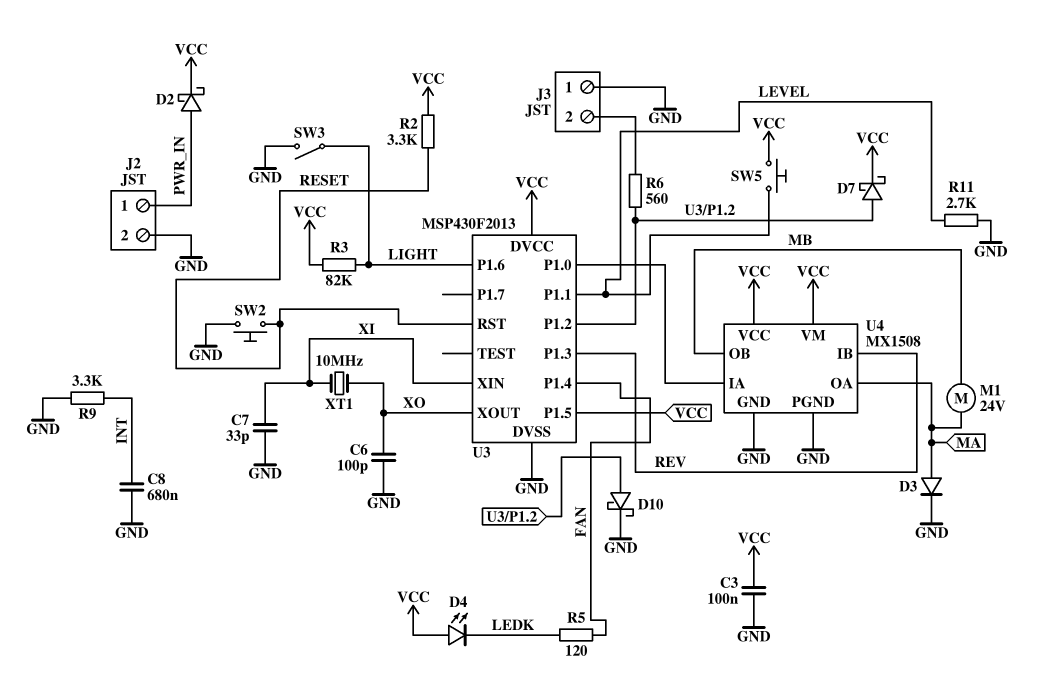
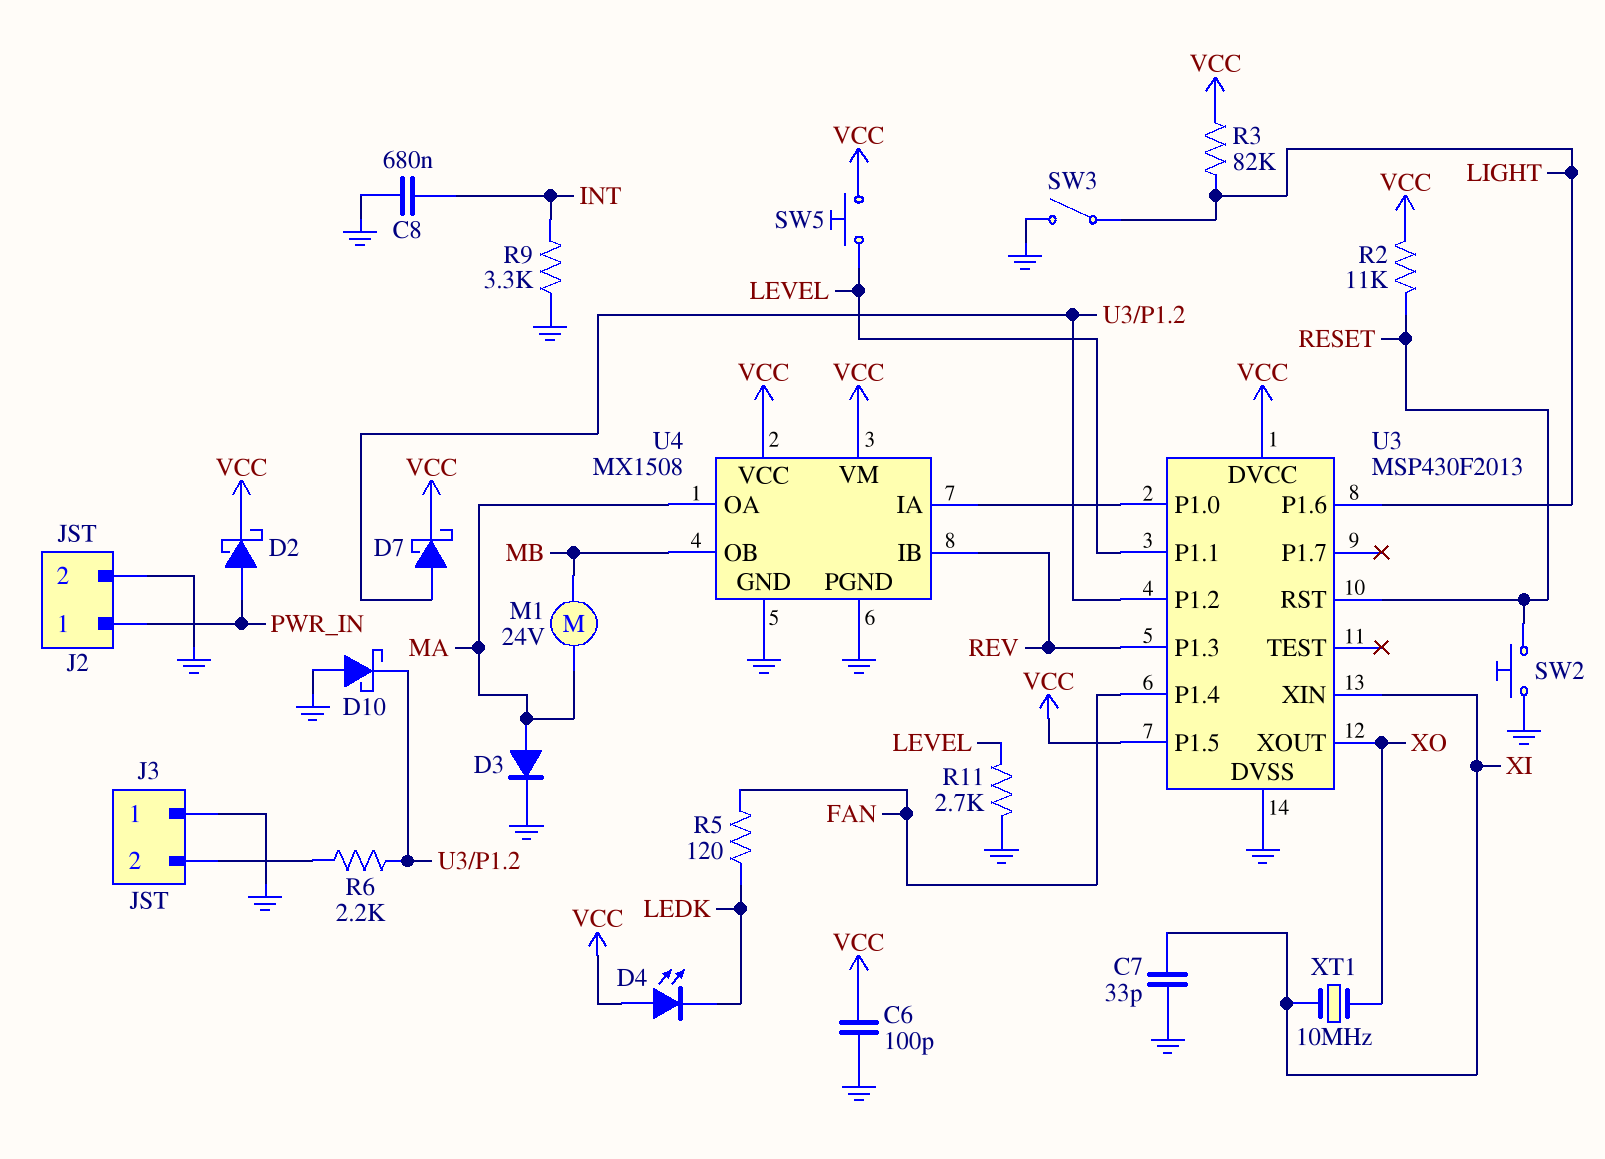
C3: 100nF (GND, VCC) -> none
C6: 100pF (GND, XO) -> 100pF (GND, VCC)
D10: schottky (A U3/P1.2, K GND) -> schottky (A GND, K U3/P1.2)
R2: 3.3k (RESET, VCC) -> 11k (RESET, VCC)
R6: 560 (J3/2, U3/P1.2) -> 2.2k (J3/2, U3/P1.2)

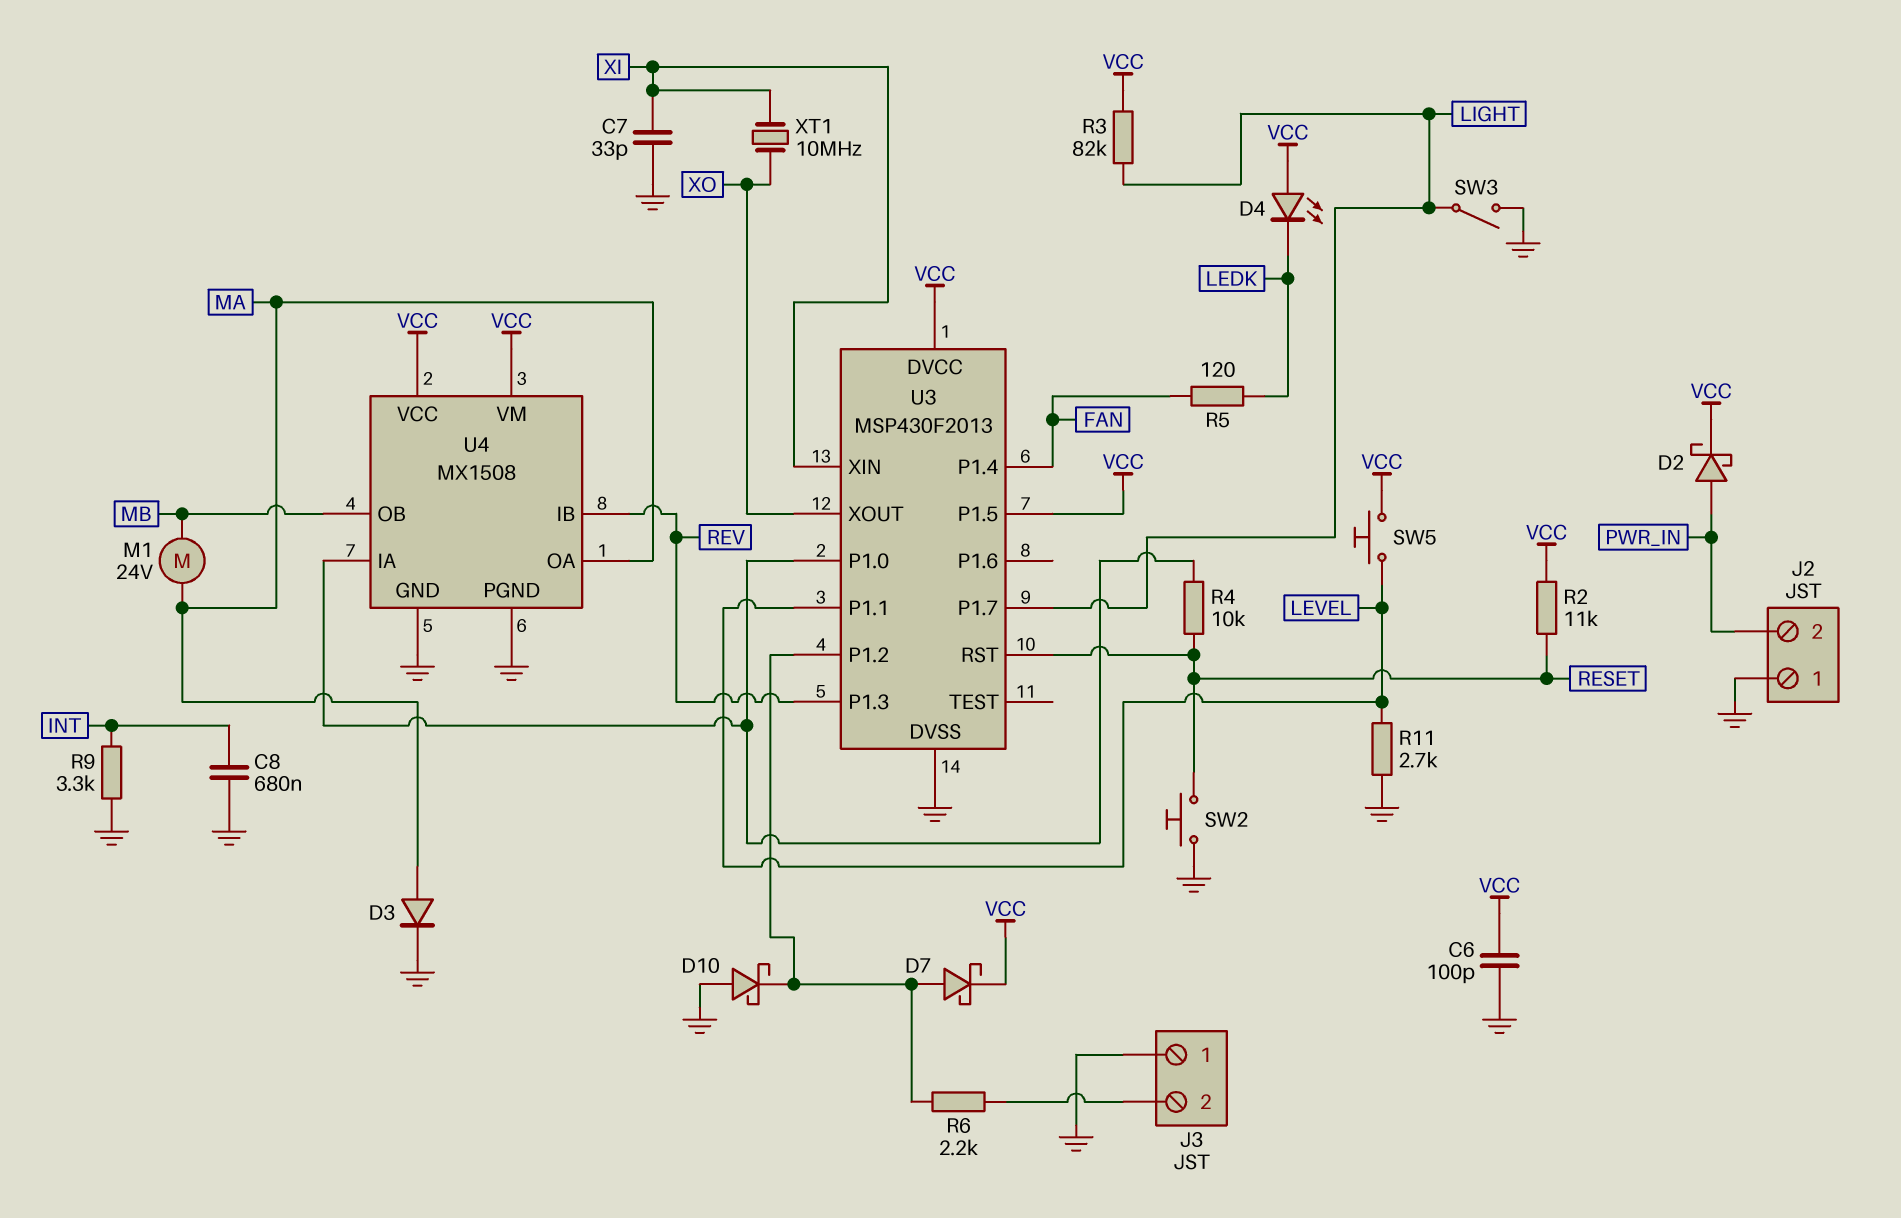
J2 pin 1: PWR_IN -> GND
J2 pin 2: GND -> PWR_IN
R4: none -> 10k (RESET, U3/P1.0)
U3 pin P1.6: LIGHT -> none
U3 pin P1.7: none -> LIGHT

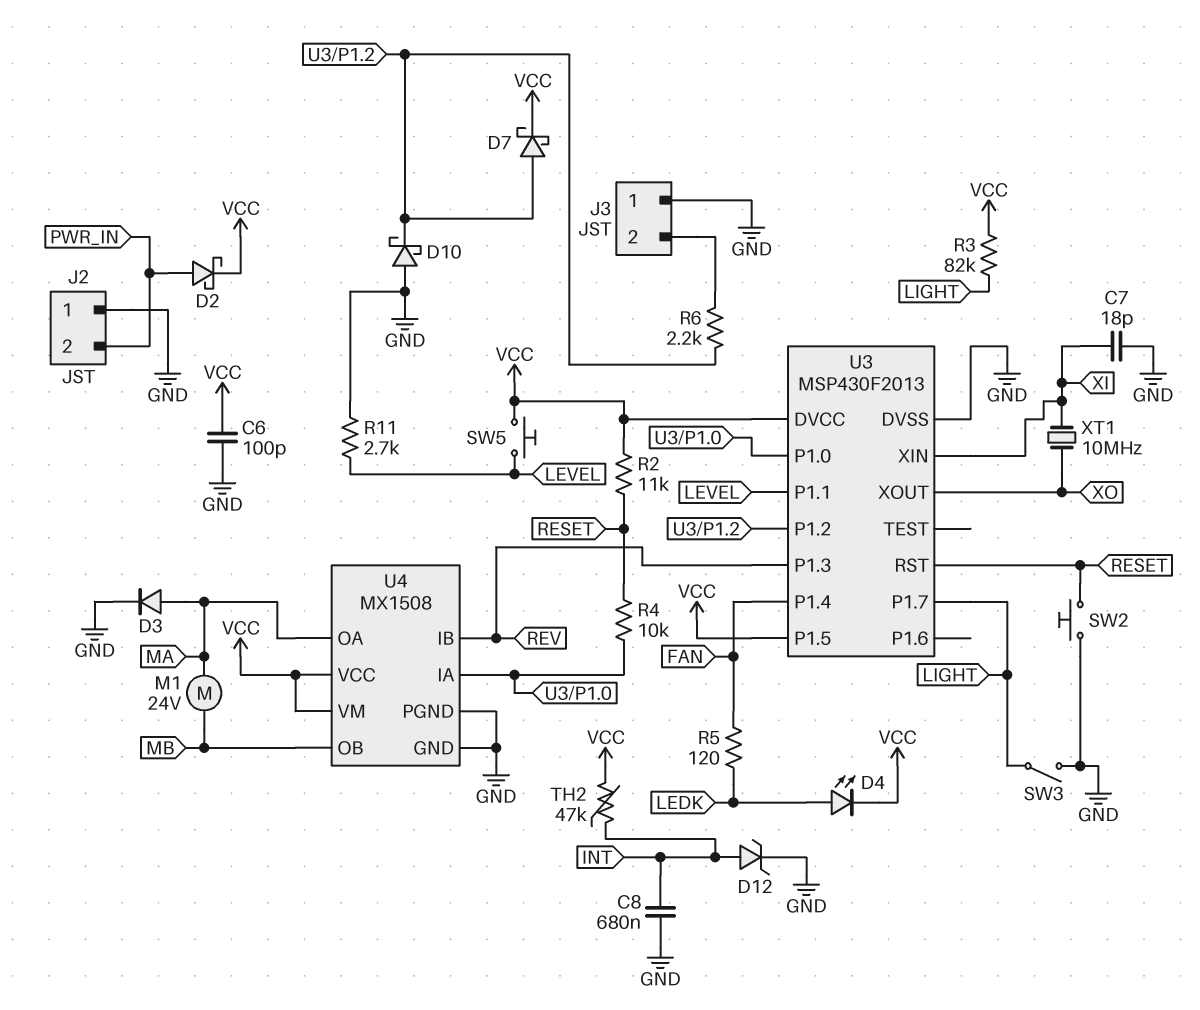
C7: 33pF (GND, XI) -> 18pF (GND, XI)
D4: LED (A VCC, K LEDK) -> LED (A LEDK, K VCC)
D12: none -> zener (A INT, K GND)
R9: 3.3k (GND, INT) -> none
TH2: none -> 47k (INT, VCC)

